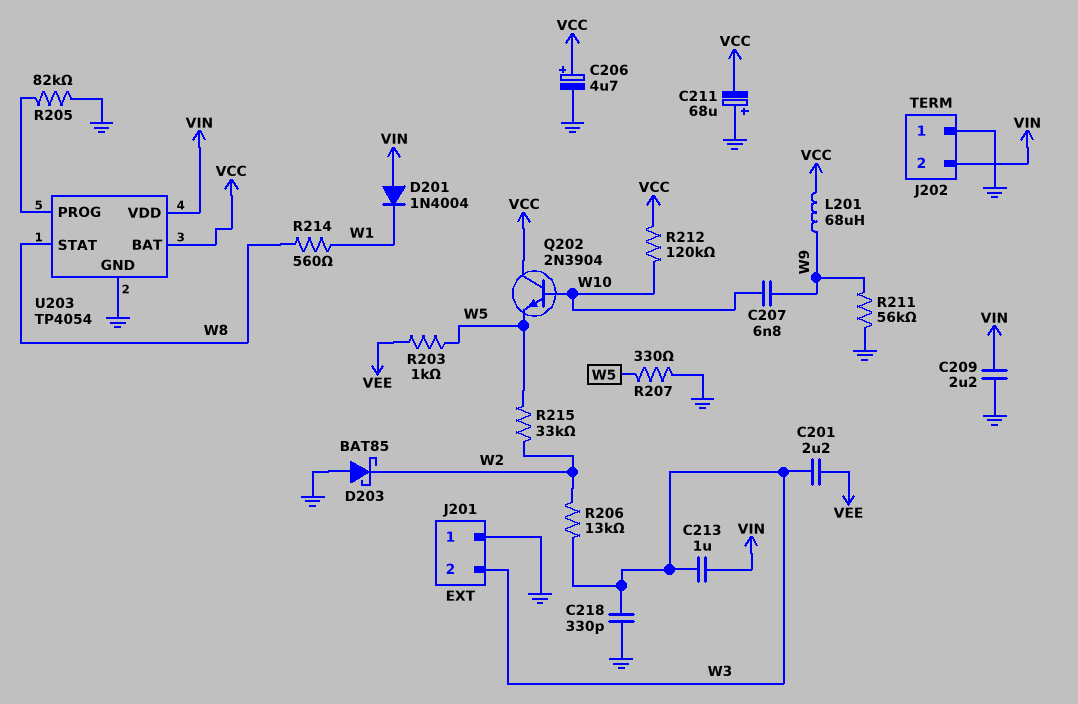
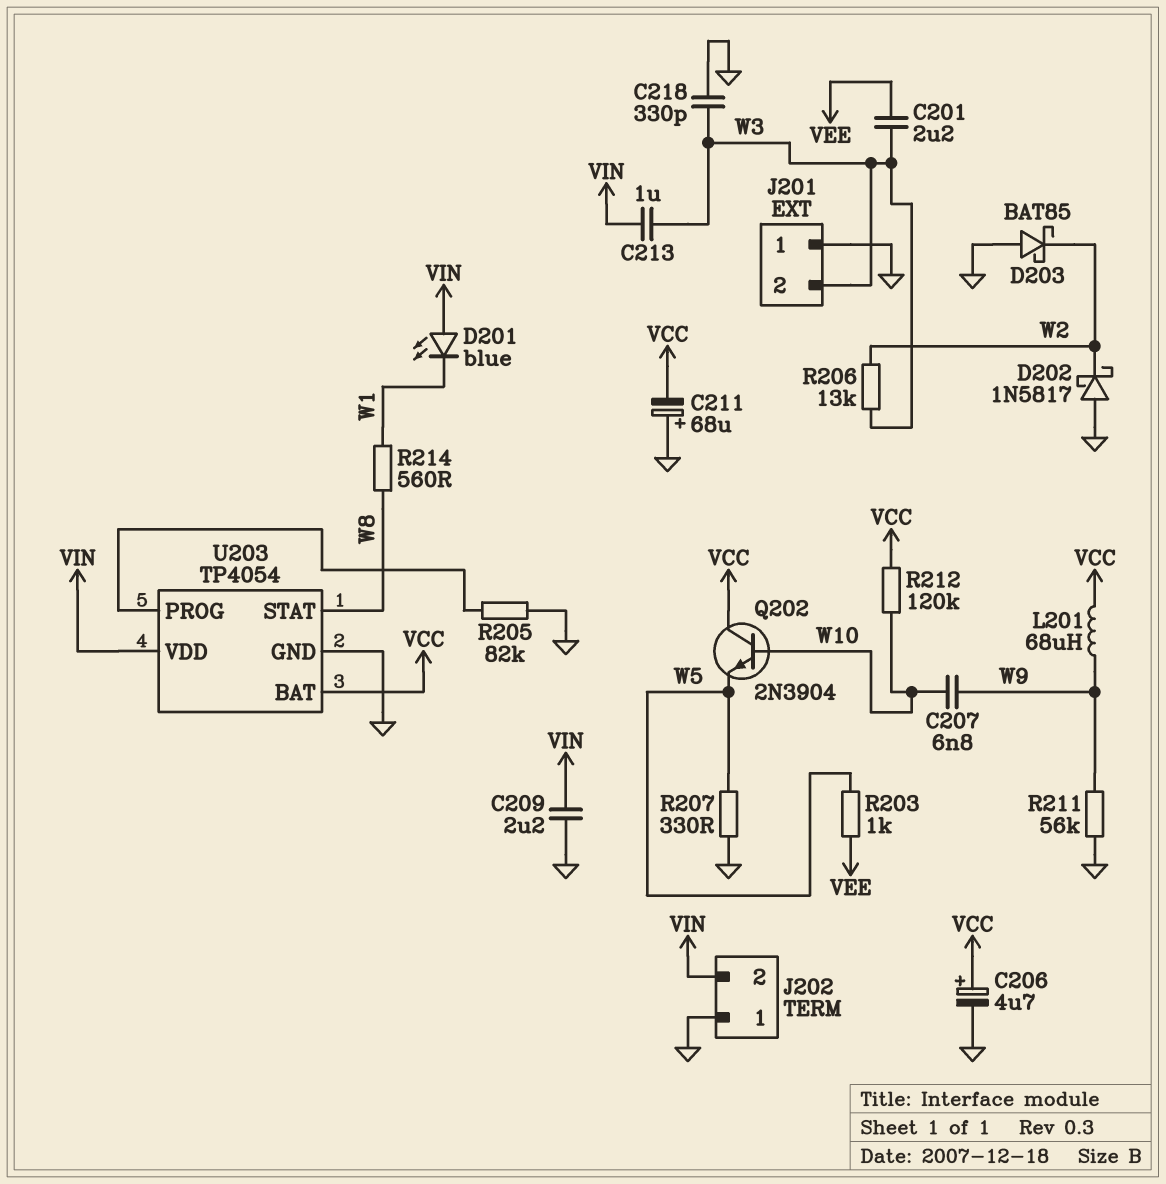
D201: diode 1N4004 (A VIN, K W1) -> LED blue (A VIN, K W1)
D202: none -> schottky 1N5817 (A GND, K W2)
R215: 33k (W2, W5) -> none

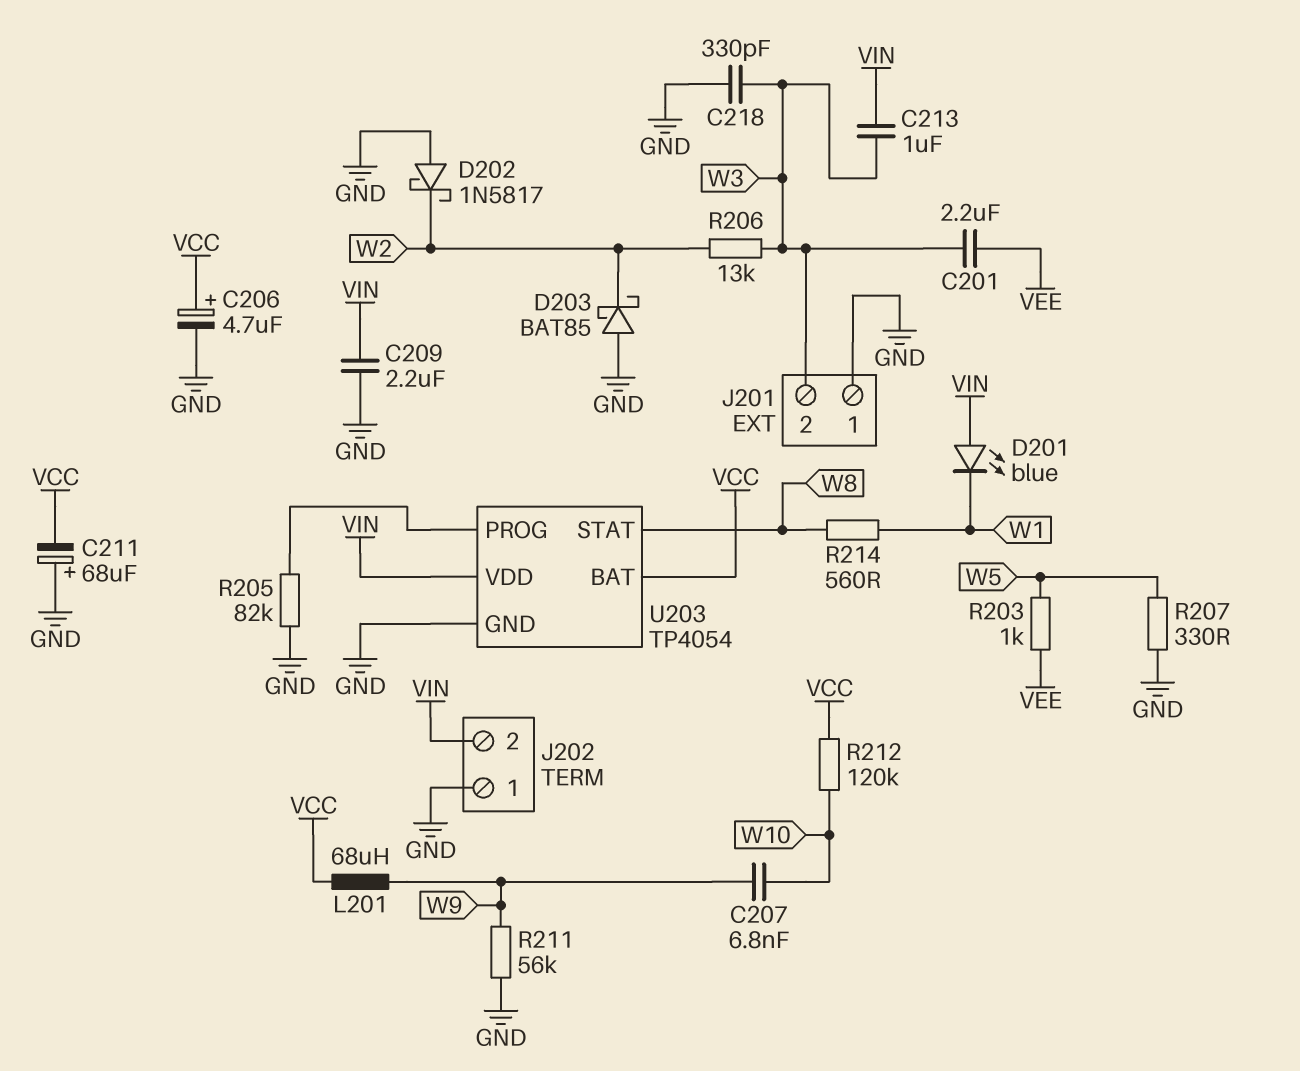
Q202: NPN 2N3904 (B W10, C VCC, E W5) -> none

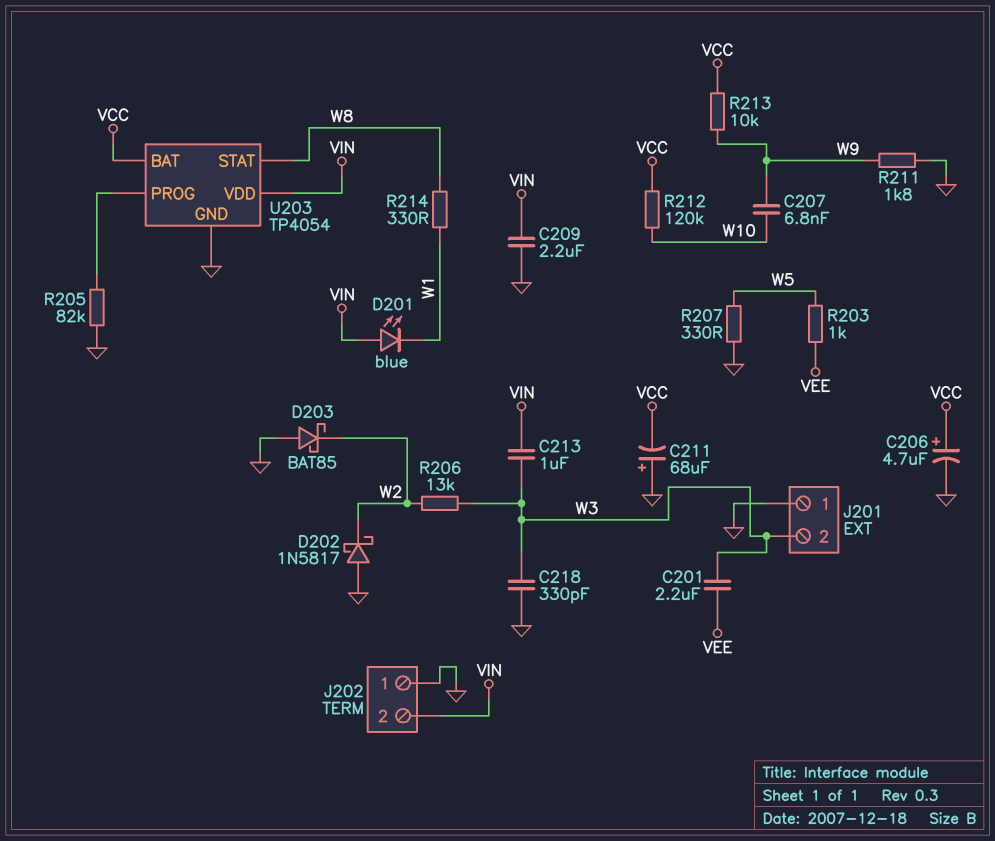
L201: 68uH (VCC, W9) -> none
R211: 56k (GND, W9) -> 1.8k (GND, W9)
R213: none -> 10k (VCC, W9)
R214: 560 (W1, W8) -> 330 (W1, W8)

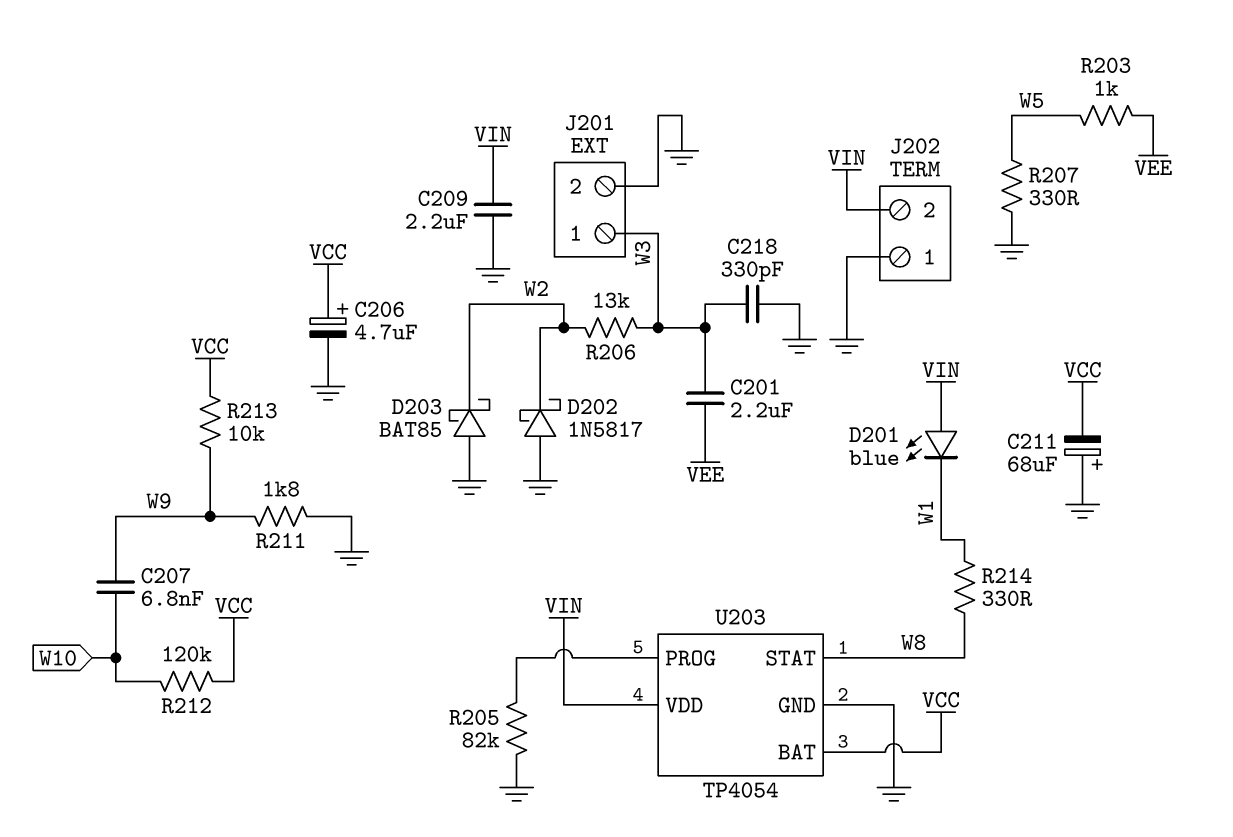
C213: 1uF (VIN, W3) -> none
J201 pin 1: GND -> W3
J201 pin 2: W3 -> GND

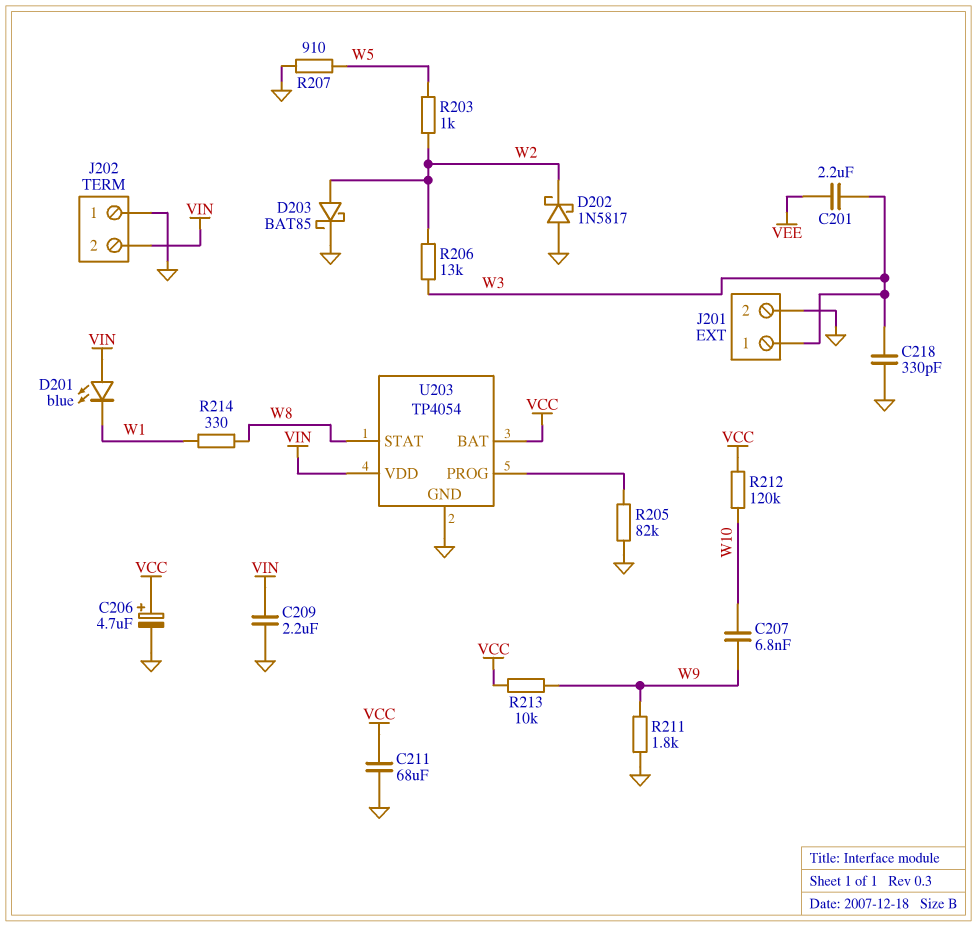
C211: 68uF (plus GND, minus VCC) -> 68uF (GND, VCC)
D203: schottky BAT85 (A GND, K W2) -> schottky BAT85 (A W2, K GND)
R203: 1k (VEE, W5) -> 1k (W2, W5)
R207: 330 (GND, W5) -> 910 (GND, W5)

